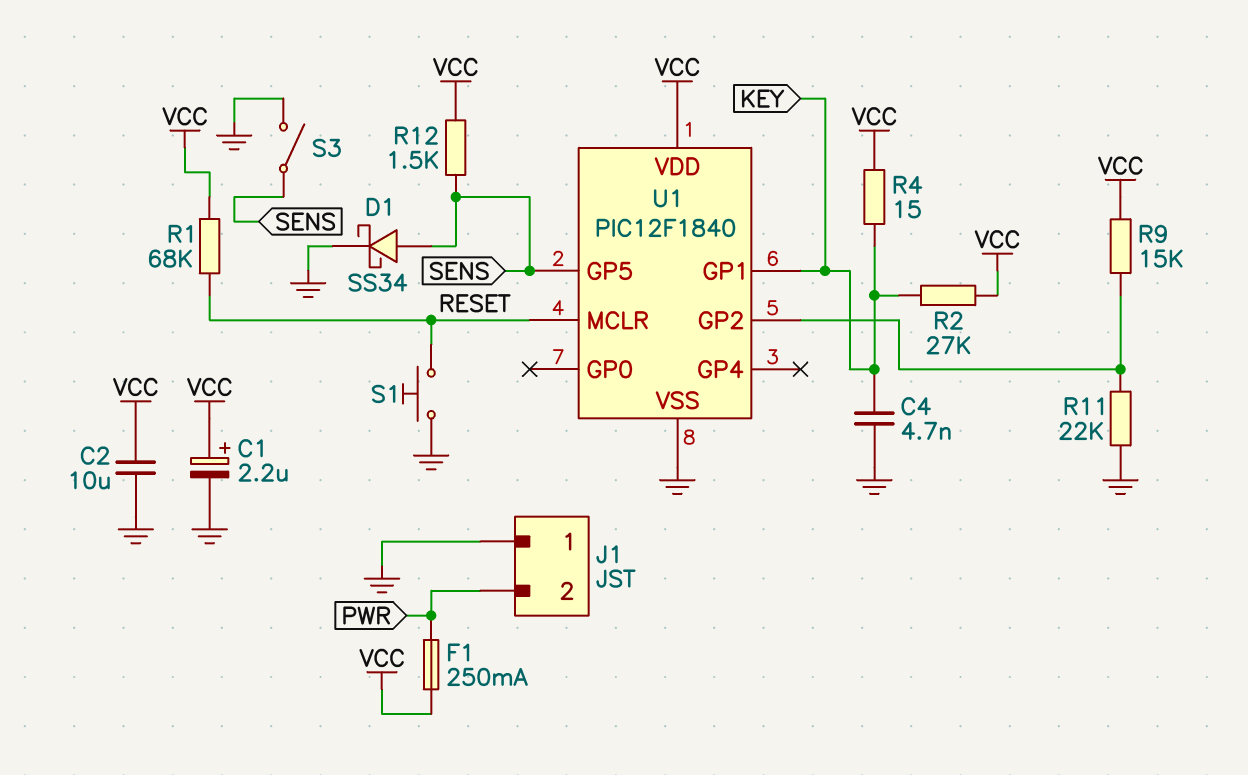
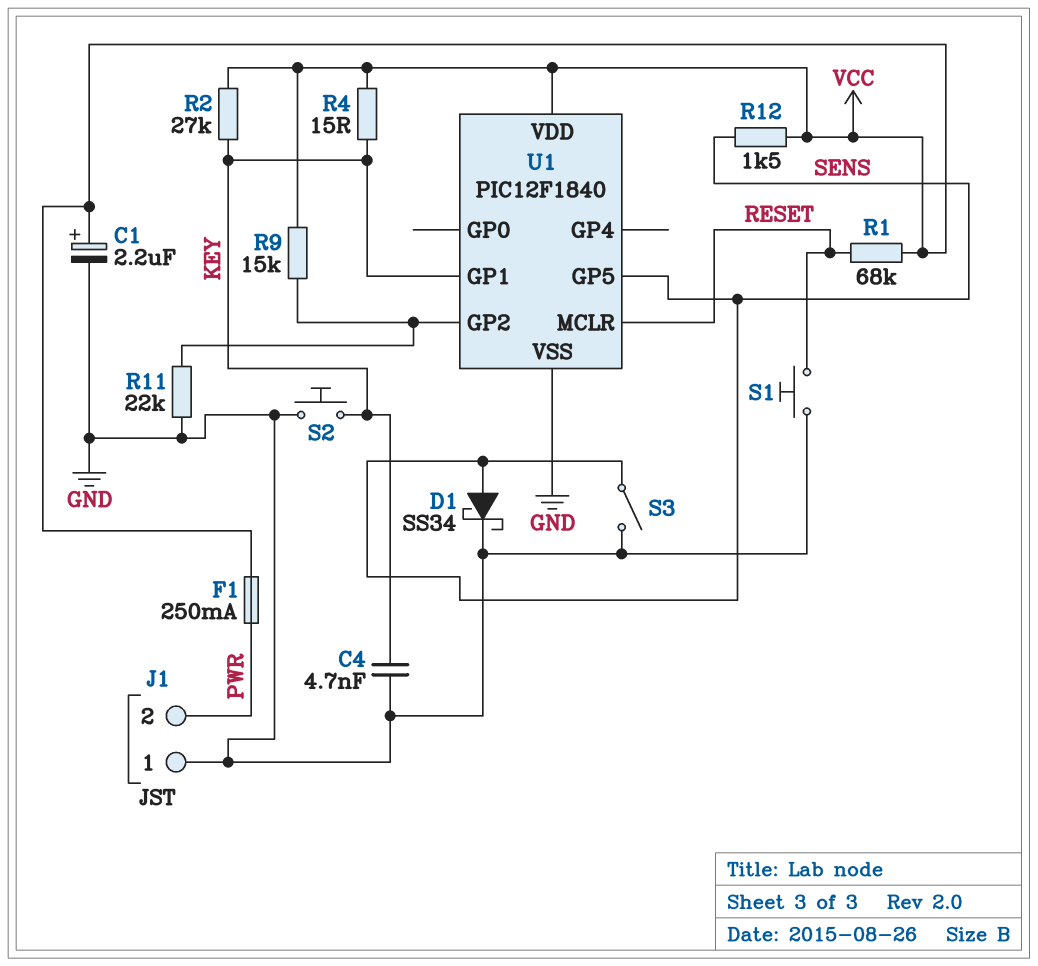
C2: 10uF (GND, VCC) -> none
S2: none -> button (GND, KEY)

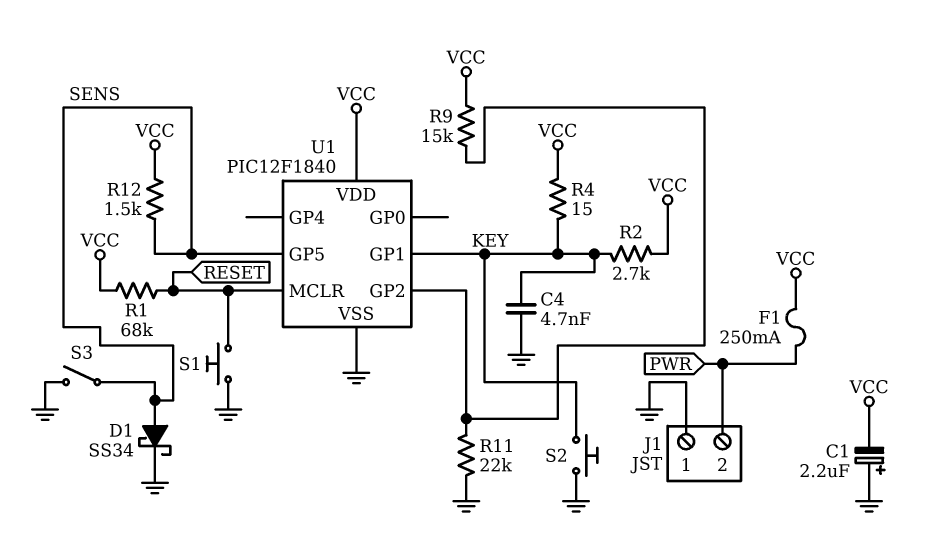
C1: 2.2uF (plus VCC, minus GND) -> 2.2uF (plus GND, minus VCC)
R2: 27k (KEY, VCC) -> 2.7k (KEY, VCC)

